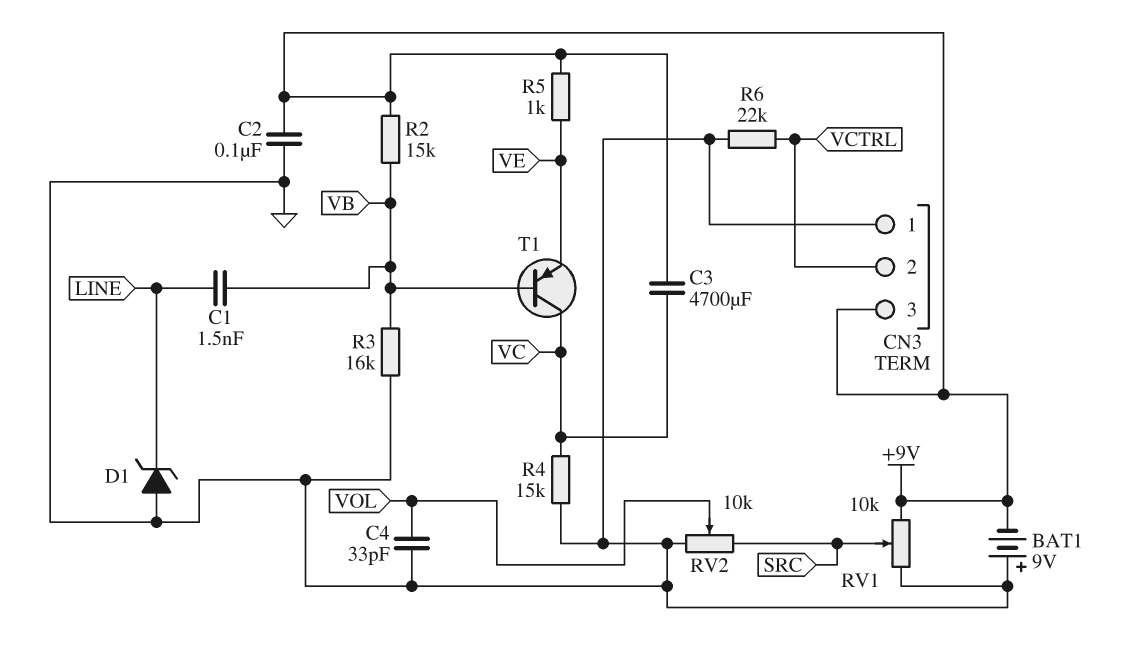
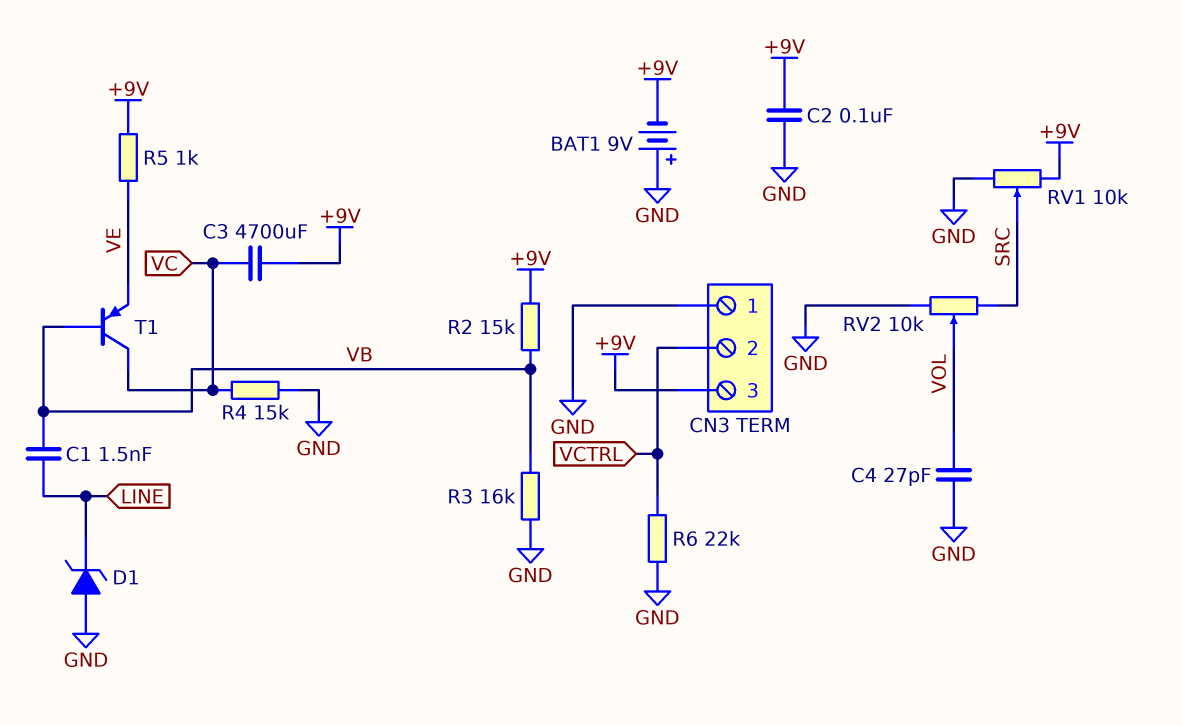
C4: 33pF (GND, VOL) -> 27pF (GND, VOL)

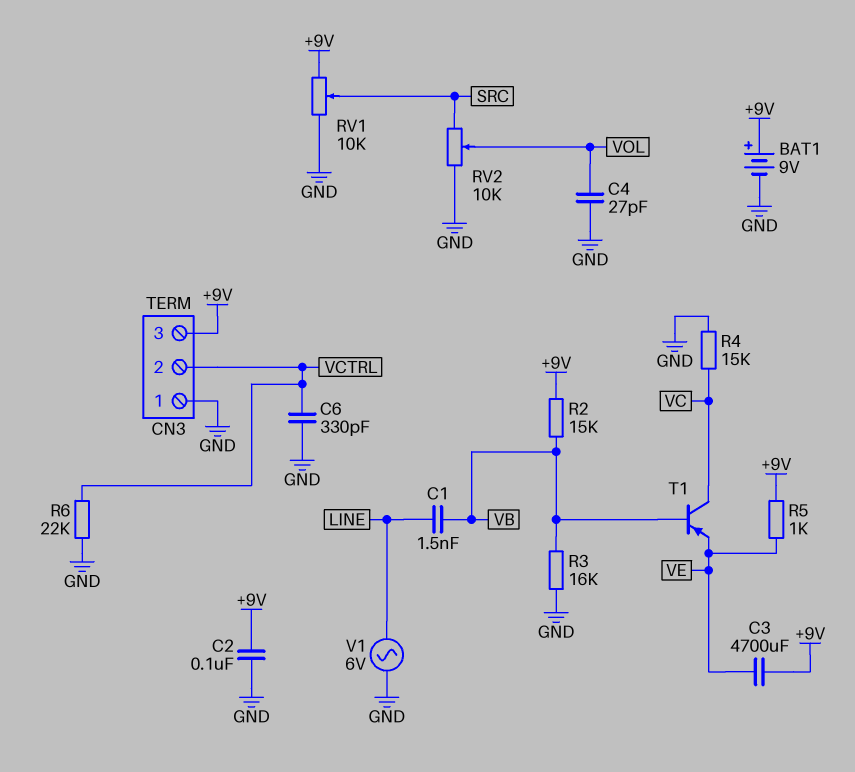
BAT1: 9V (plus GND, minus +9V) -> 9V (plus +9V, minus GND)
C3: 4700uF (+9V, VC) -> 4700uF (+9V, VE)
C6: none -> 330pF (GND, VCTRL)
D1: zener (A GND, K LINE) -> none
V1: none -> AC 6V (GND, LINE)

